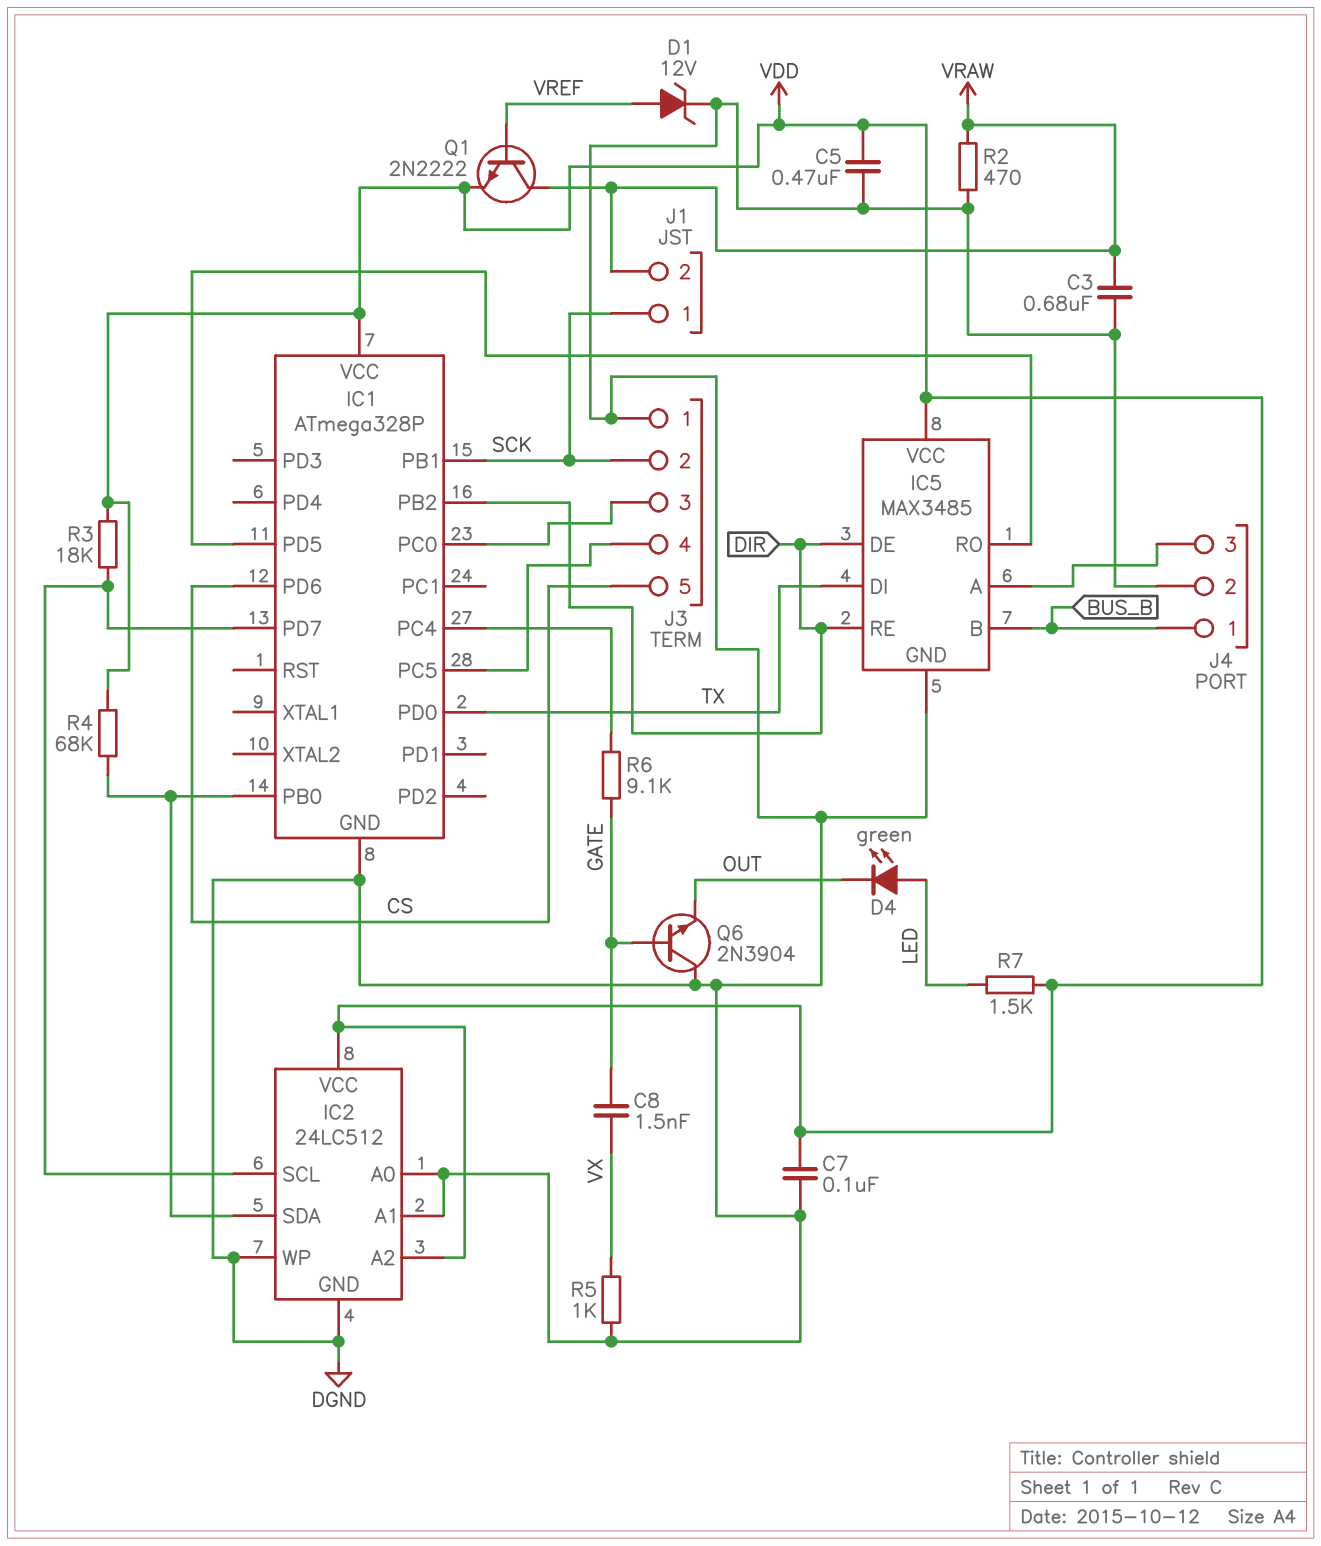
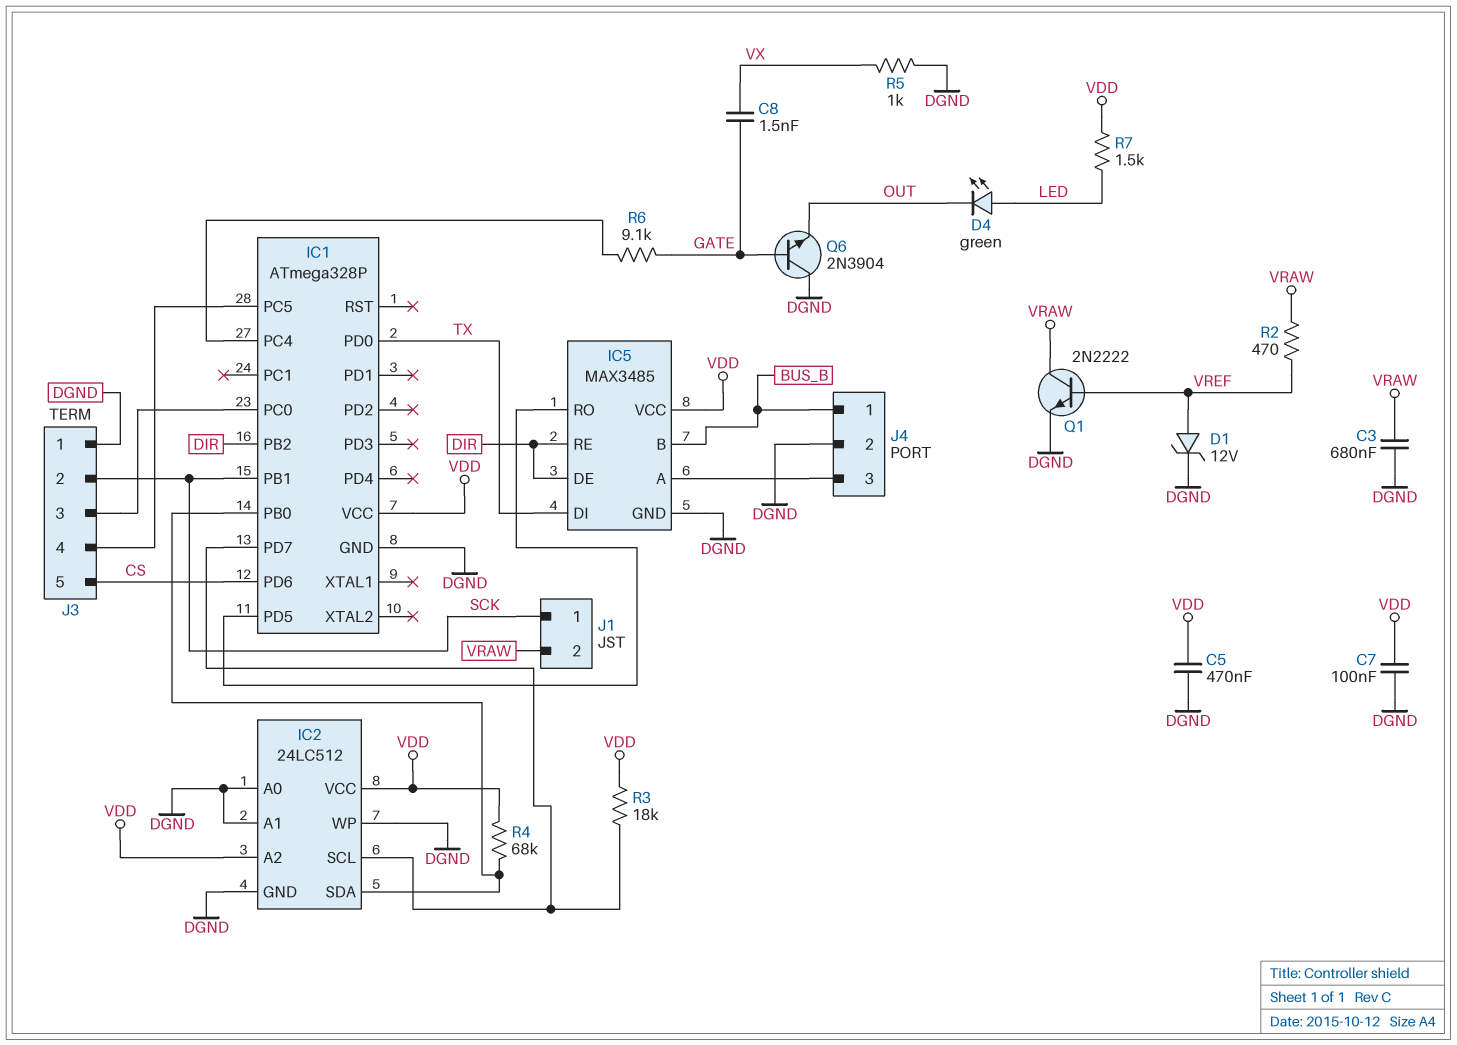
Q1: NPN 2N2222 (B VREF, C VRAW, E VDD) -> NPN 2N2222 (B VREF, C VRAW, E DGND)
R2: 470 (DGND, VRAW) -> 470 (VRAW, VREF)

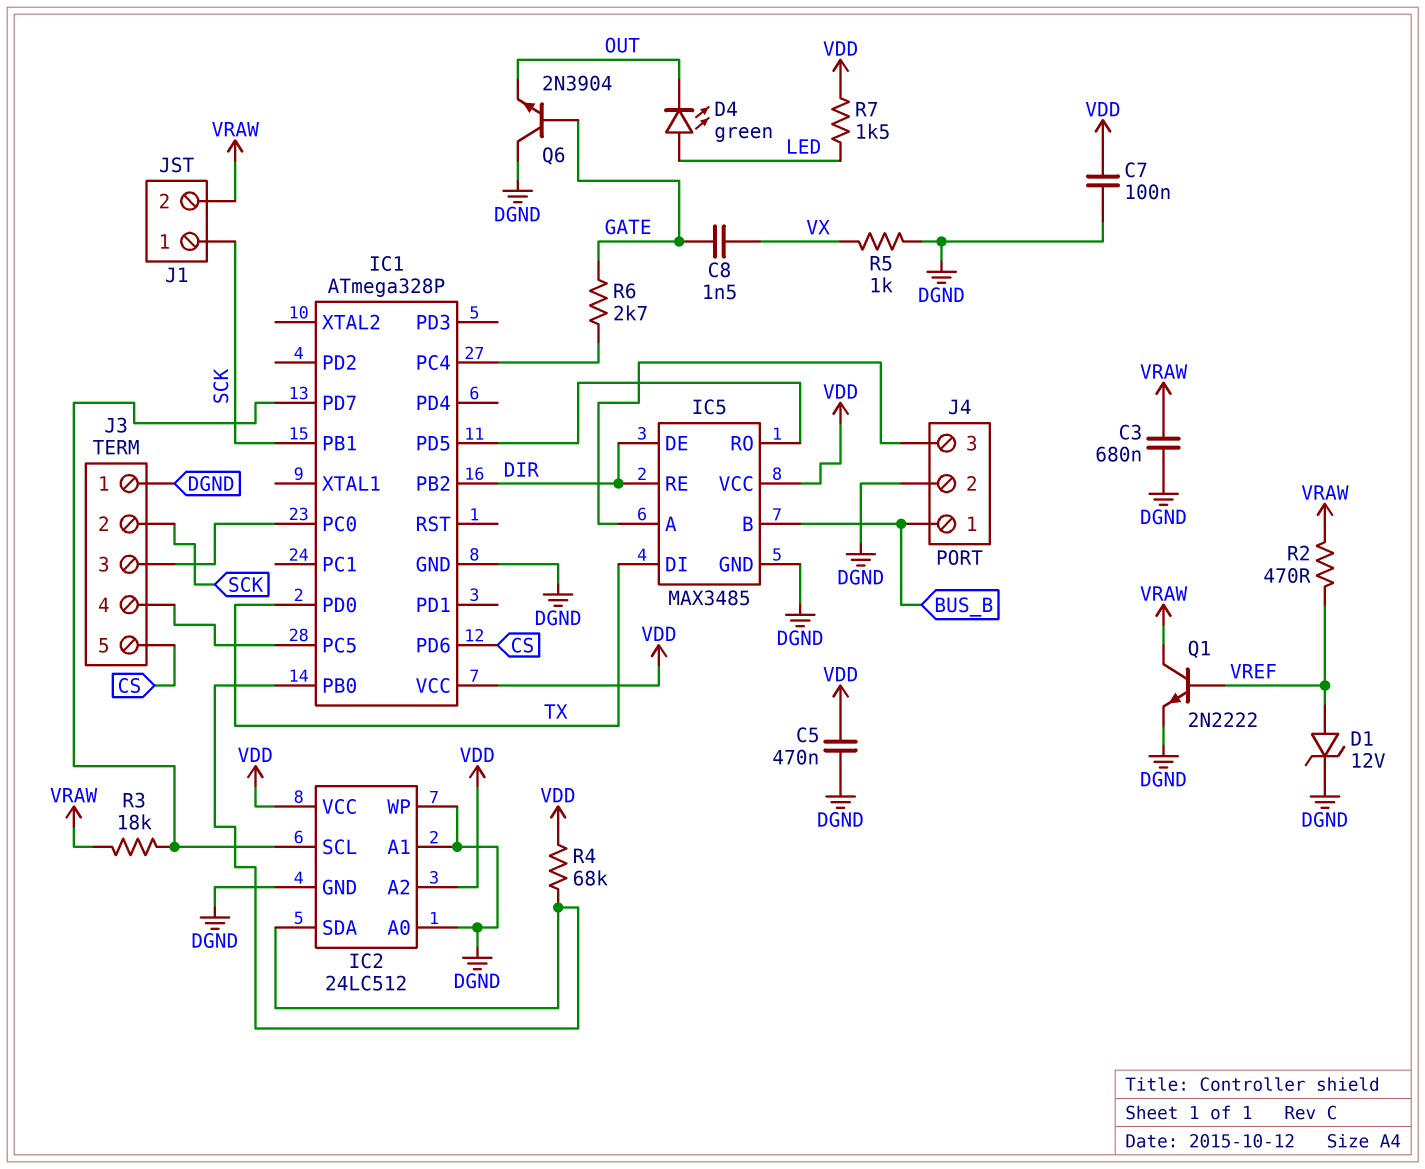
R3: 18k (IC1/PD7, VDD) -> 18k (IC1/PD7, VRAW)
R6: 9.1k (GATE, IC1/PC4) -> 2.7k (GATE, IC1/PC4)

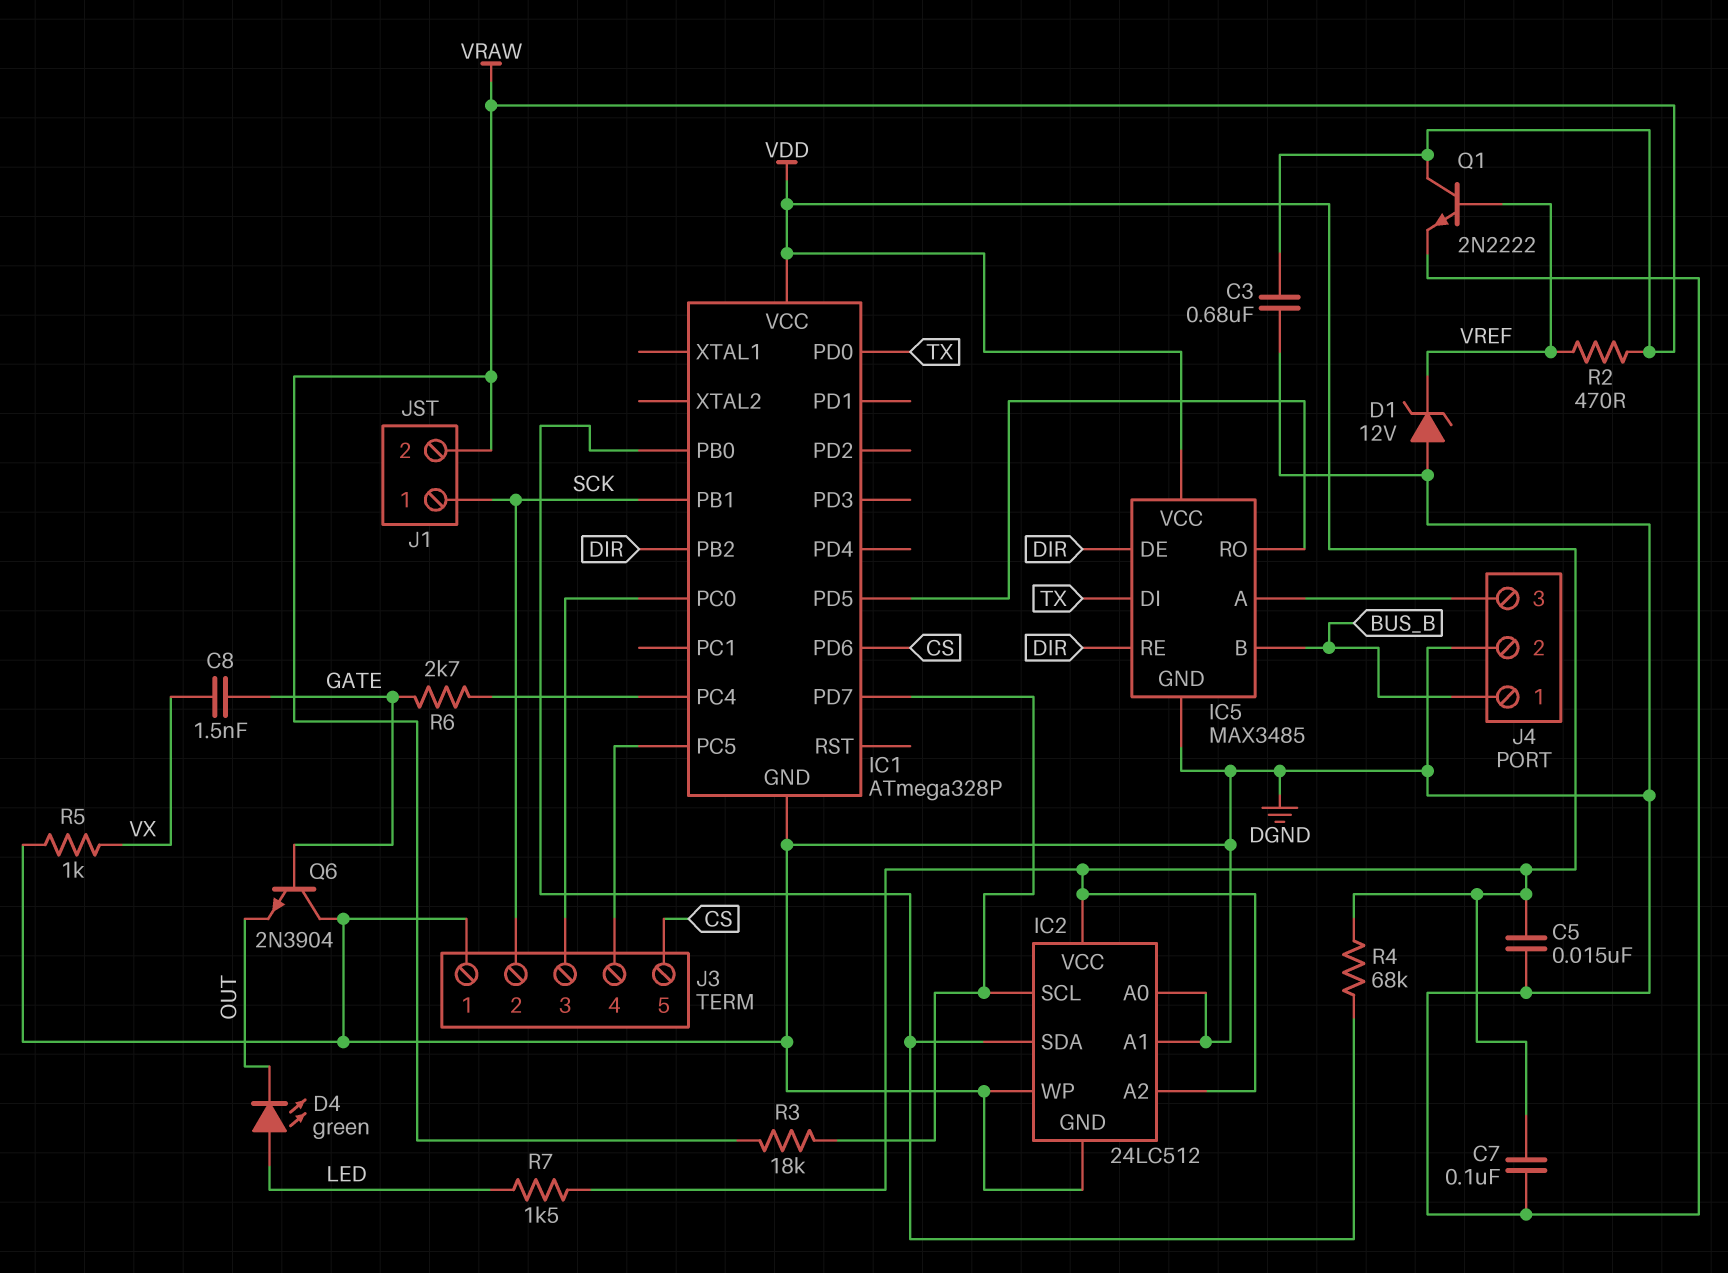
C5: 470nF (DGND, VDD) -> 15nF (DGND, VDD)
D1: zener 12V (A VREF, K DGND) -> zener 12V (A DGND, K VREF)

